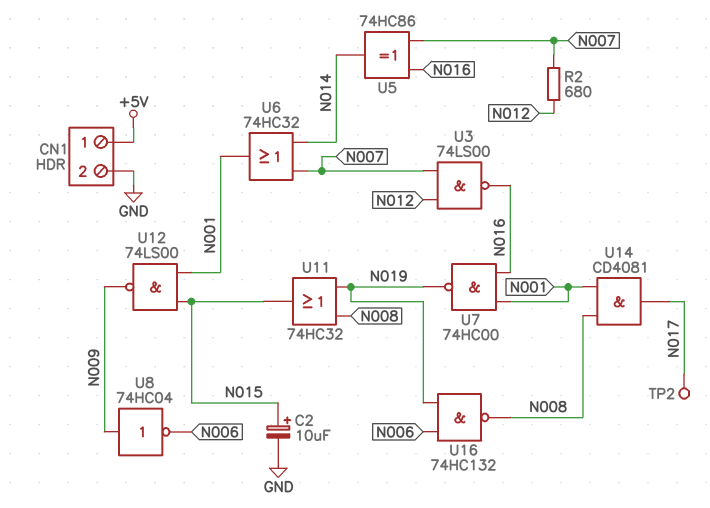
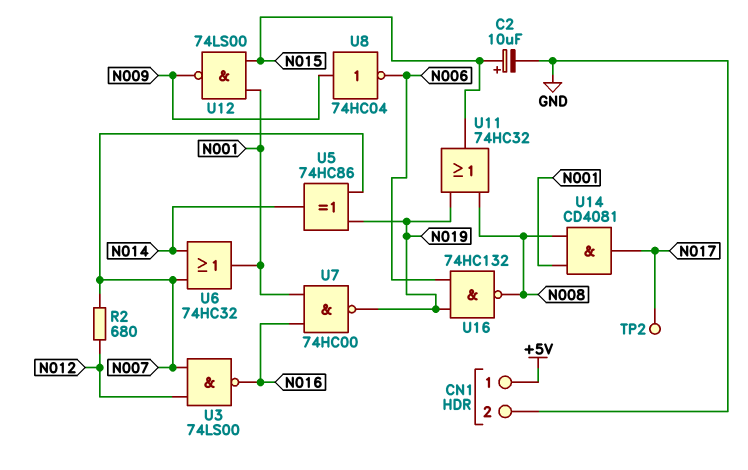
U5: XOR 74HC86 (in N007, in N016, out N014) -> XOR 74HC86 (in N007, in N019, out N014)

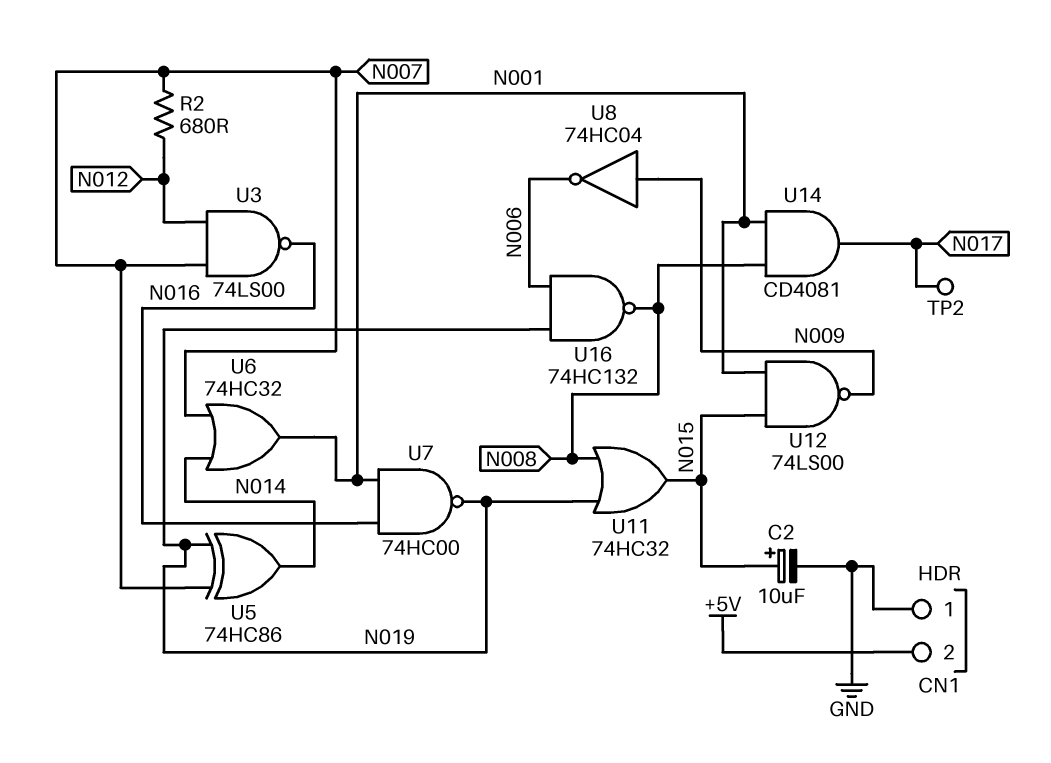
CN1 pin 1: +5V -> GND
CN1 pin 2: GND -> +5V

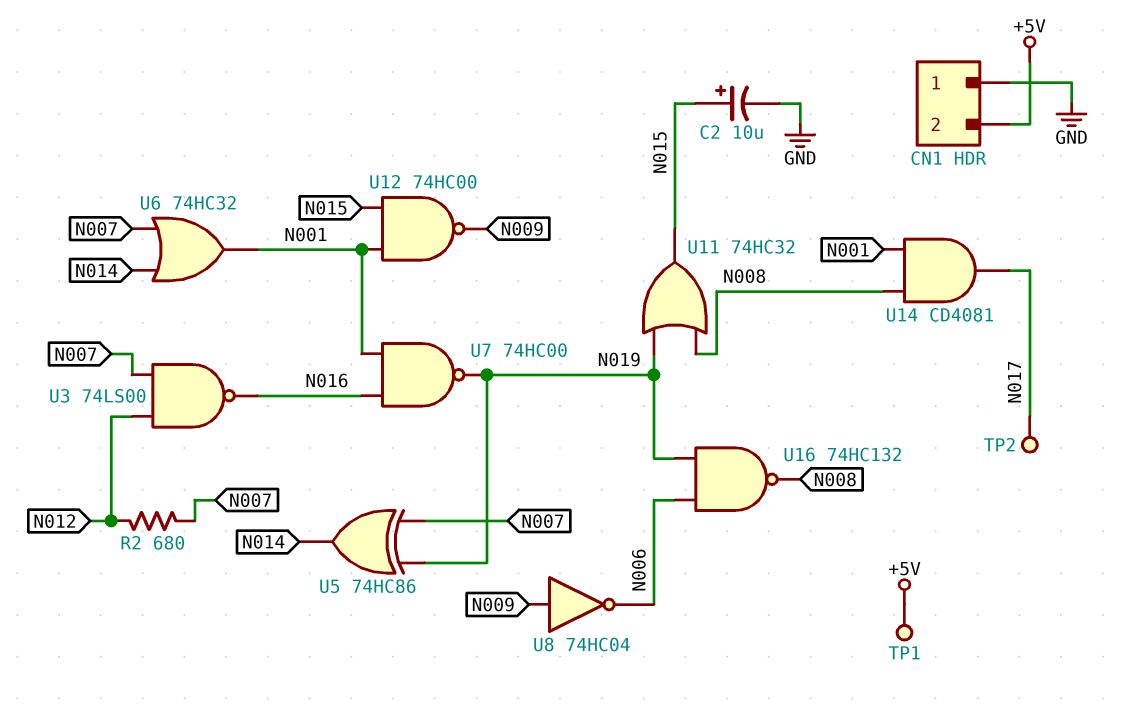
TP1: none -> test point (+5V)
U12: NAND 74LS00 (in N001, in N015, out N009) -> NAND 74HC00 (in N001, in N015, out N009)

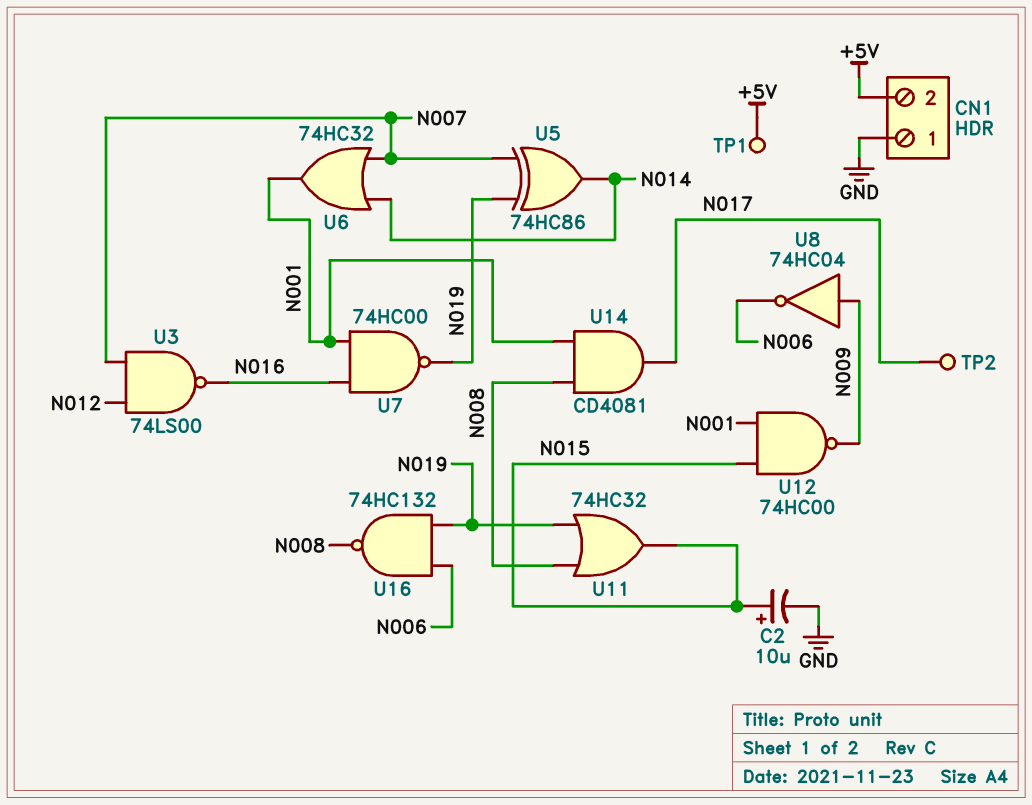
R2: 680 (N007, N012) -> none

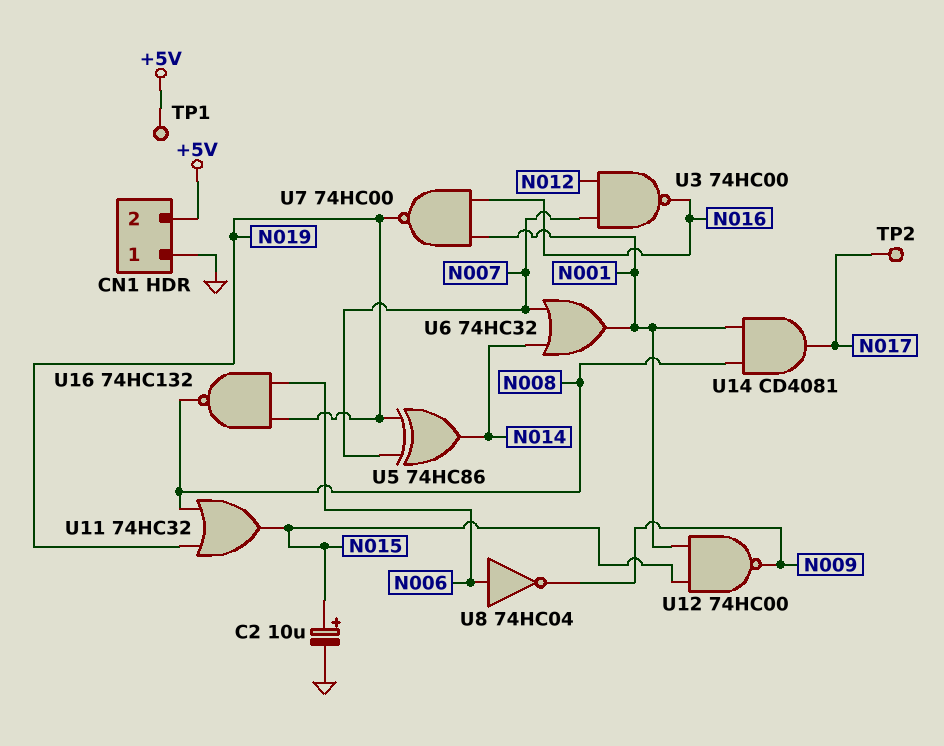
U3: NAND 74LS00 (in N007, in N012, out N016) -> NAND 74HC00 (in N007, in N012, out N016)
U8: NOT 74HC04 (in N009, out N006) -> NOT 74HC04 (in N006, out N009)

